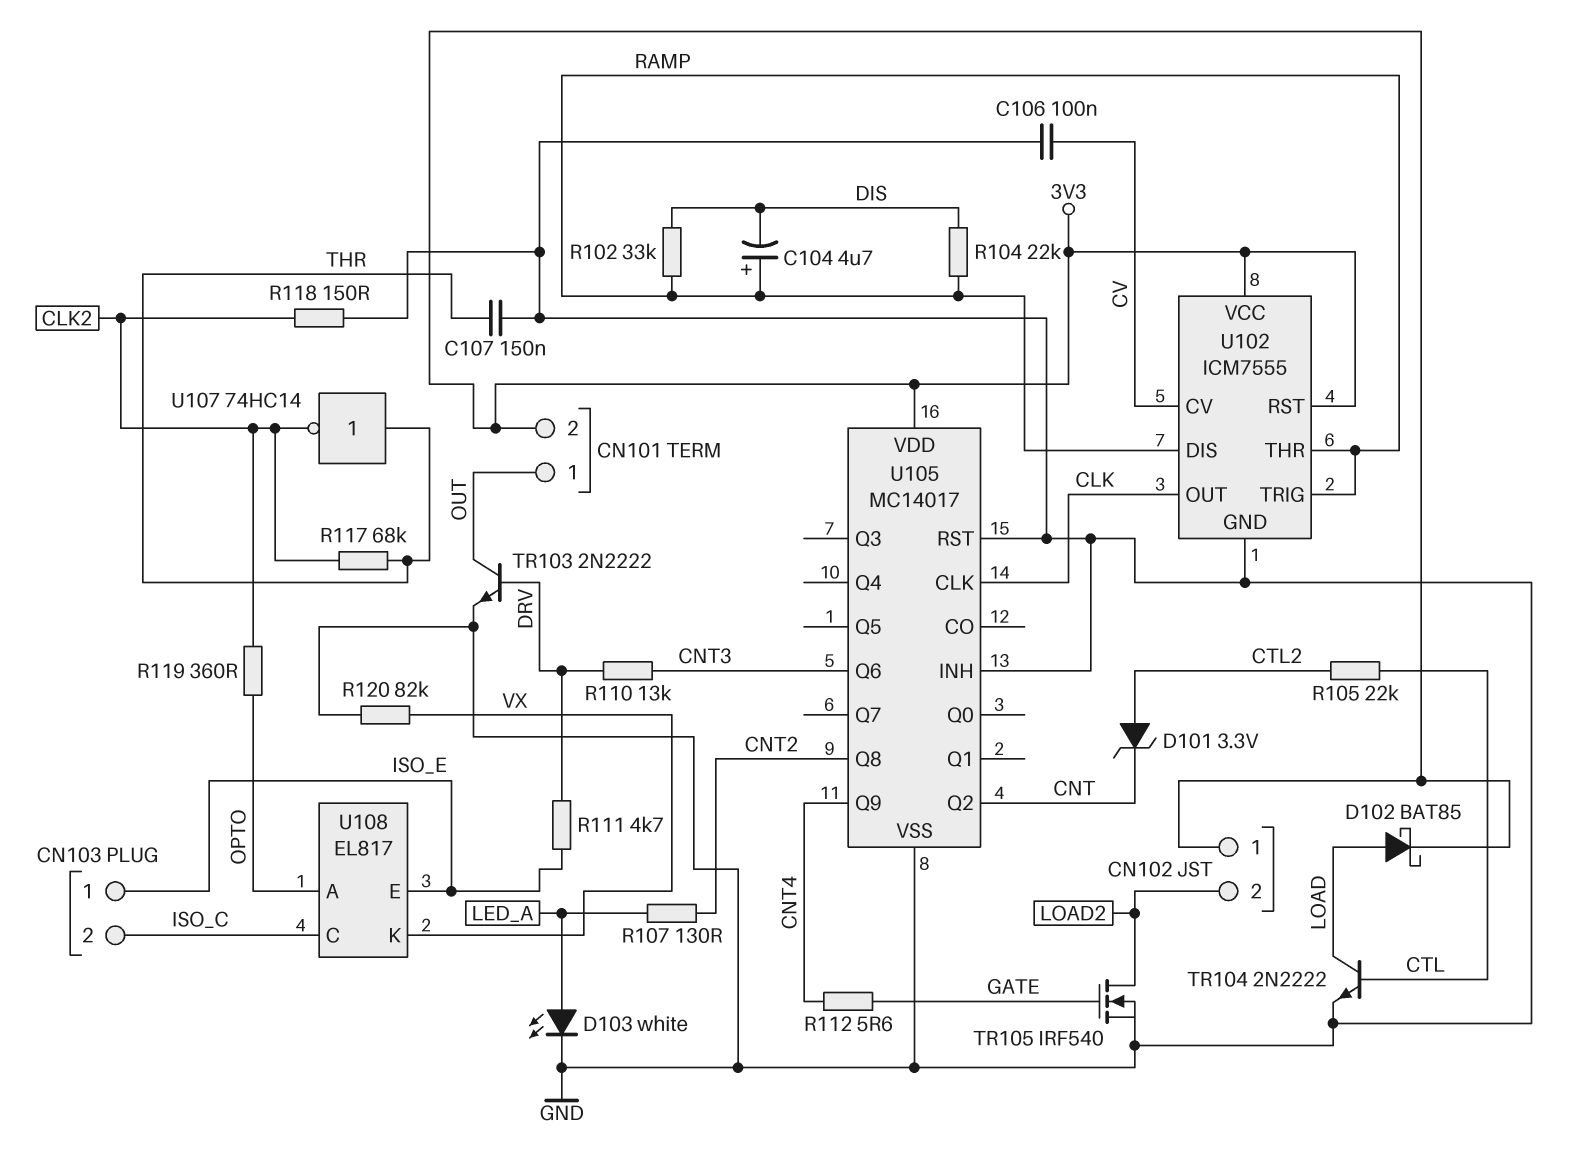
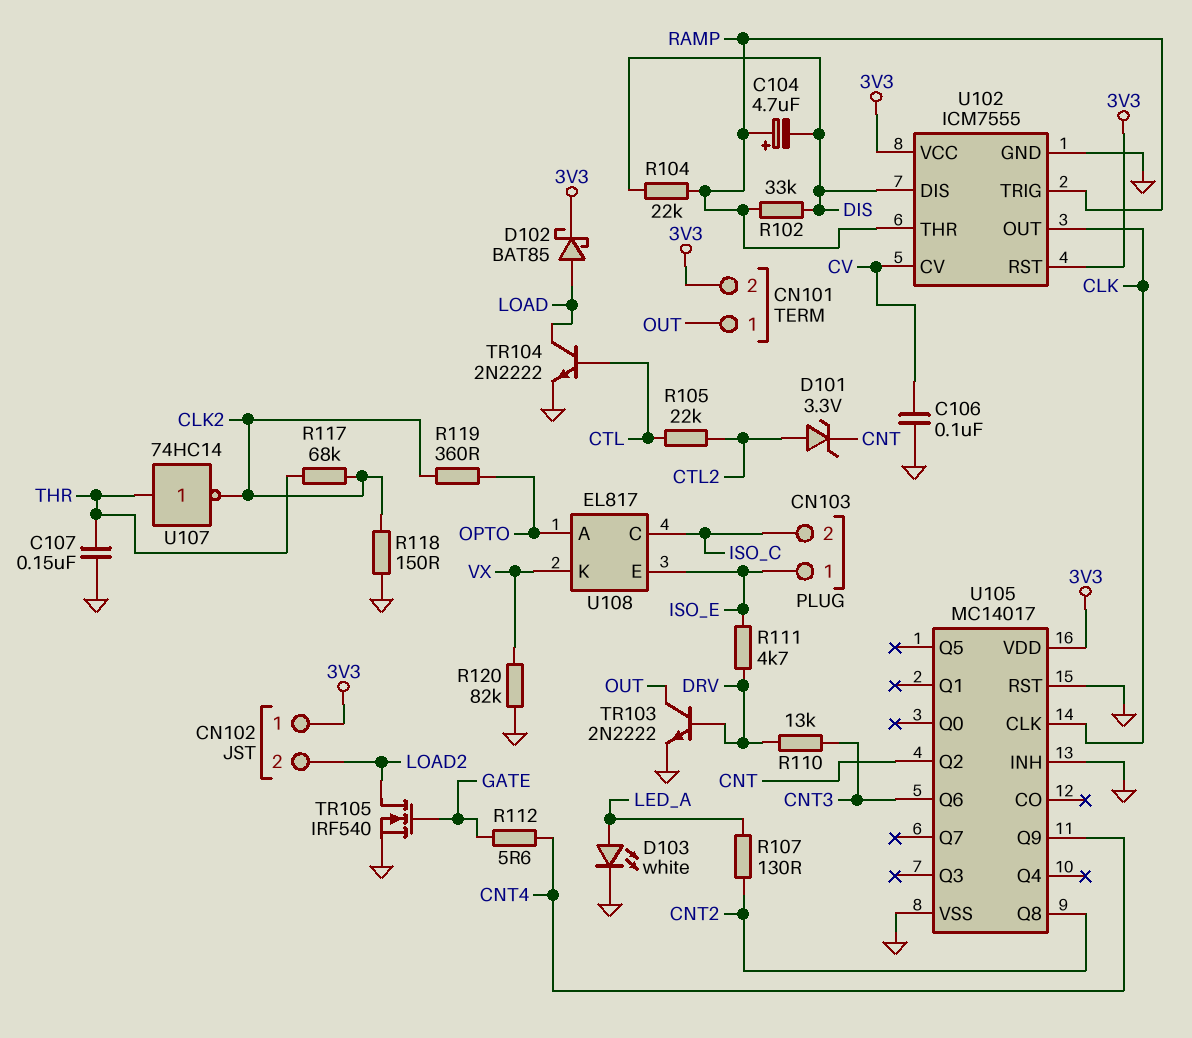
U102 pin DIS: RAMP -> DIS

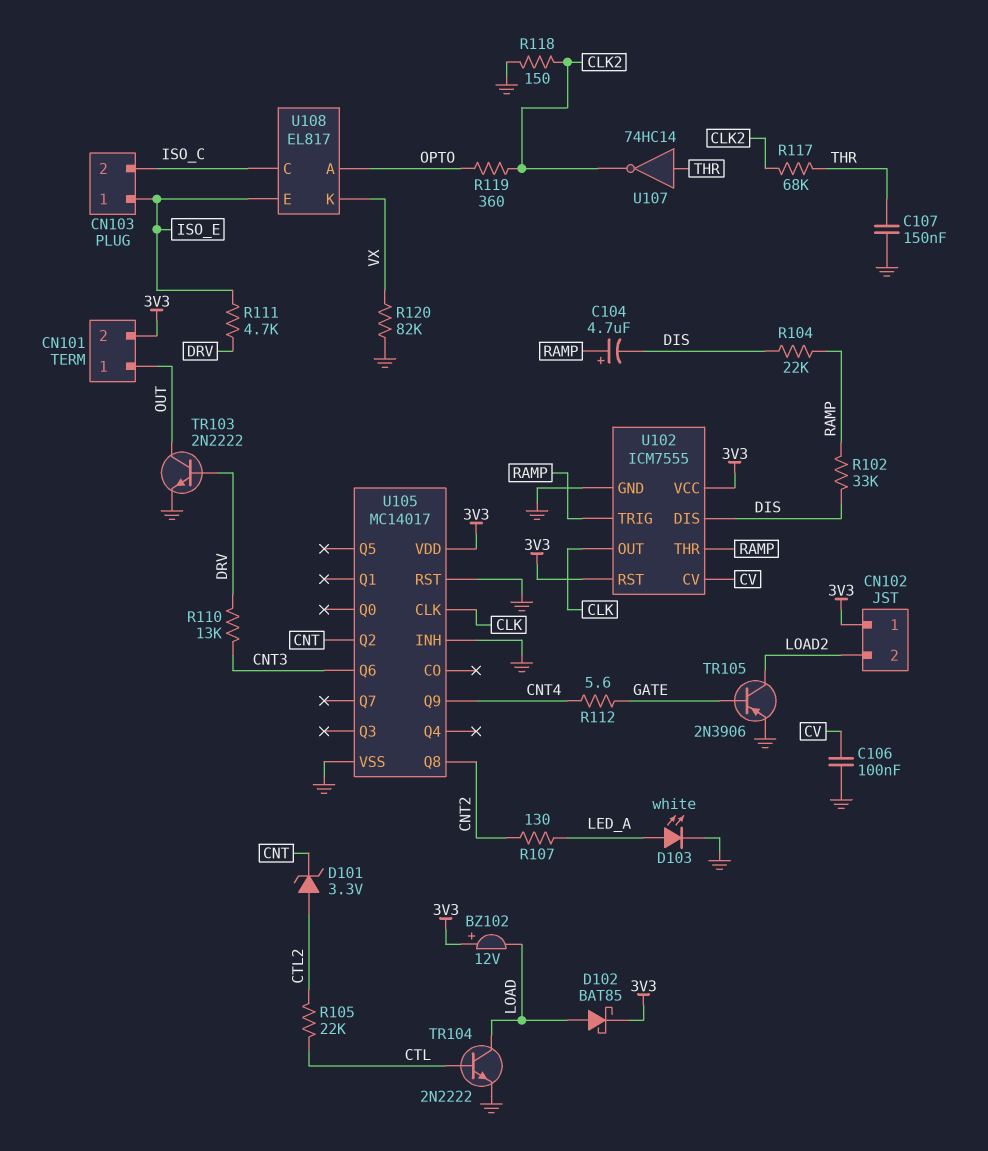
BZ102: none -> buzzer 12V (plus 3V3, minus LOAD)
TR105: NMOS IRF540 (G GATE, D LOAD2, S GND) -> PNP 2N3906 (B GATE, C LOAD2, E GND)

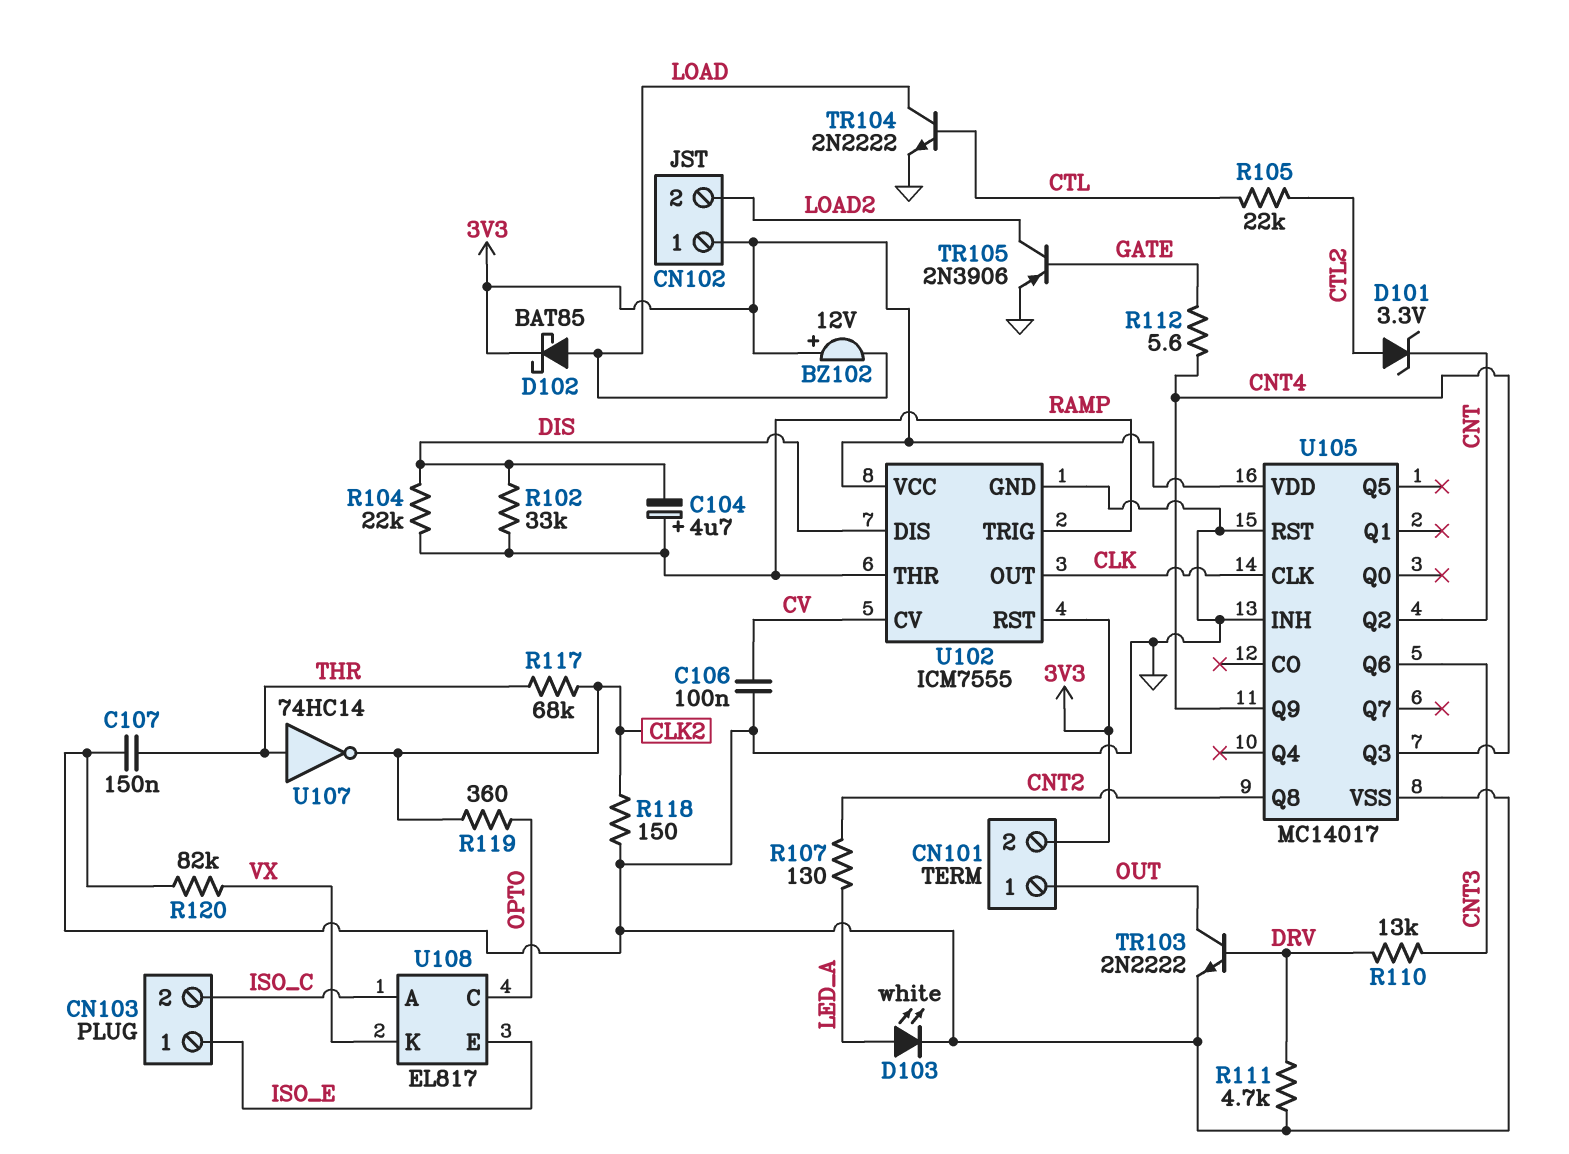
R111: 4.7k (DRV, ISO_E) -> 4.7k (DRV, GND)
U105 pin Q3: none -> CNT4
U108 pin A: OPTO -> ISO_C
U108 pin C: ISO_C -> OPTO

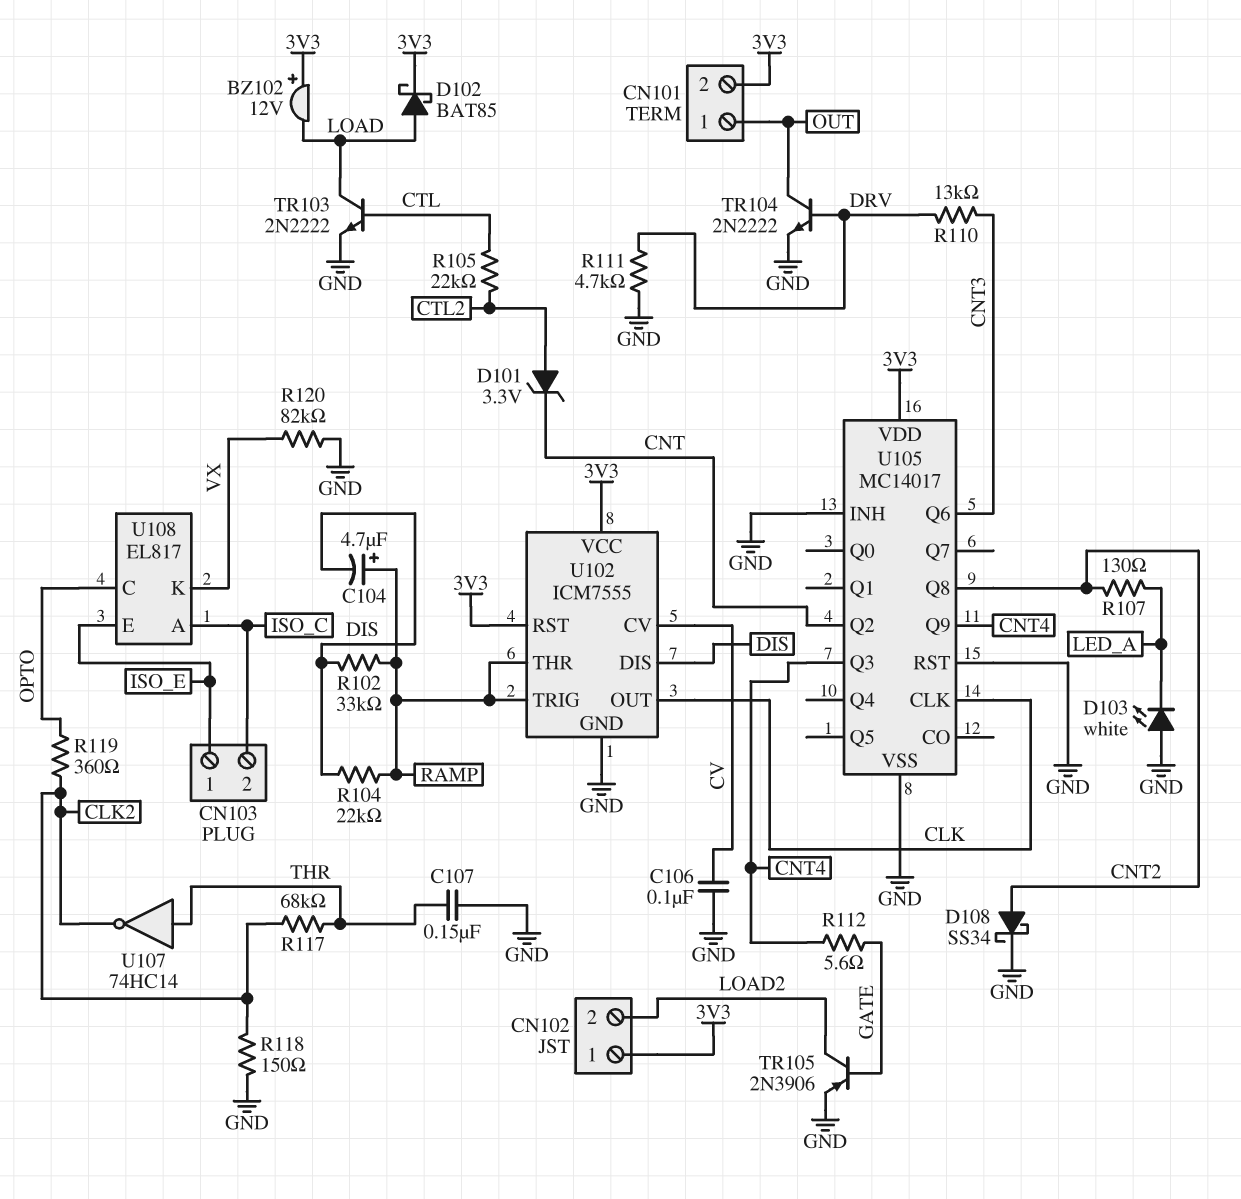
D103: LED white (A LED_A, K GND) -> LED white (A GND, K LED_A)
D108: none -> schottky SS34 (A CNT2, K GND)
TR103: NPN 2N2222 (B DRV, C OUT, E GND) -> NPN 2N2222 (B CTL, C LOAD, E GND)
TR104: NPN 2N2222 (B CTL, C LOAD, E GND) -> NPN 2N2222 (B DRV, C OUT, E GND)

